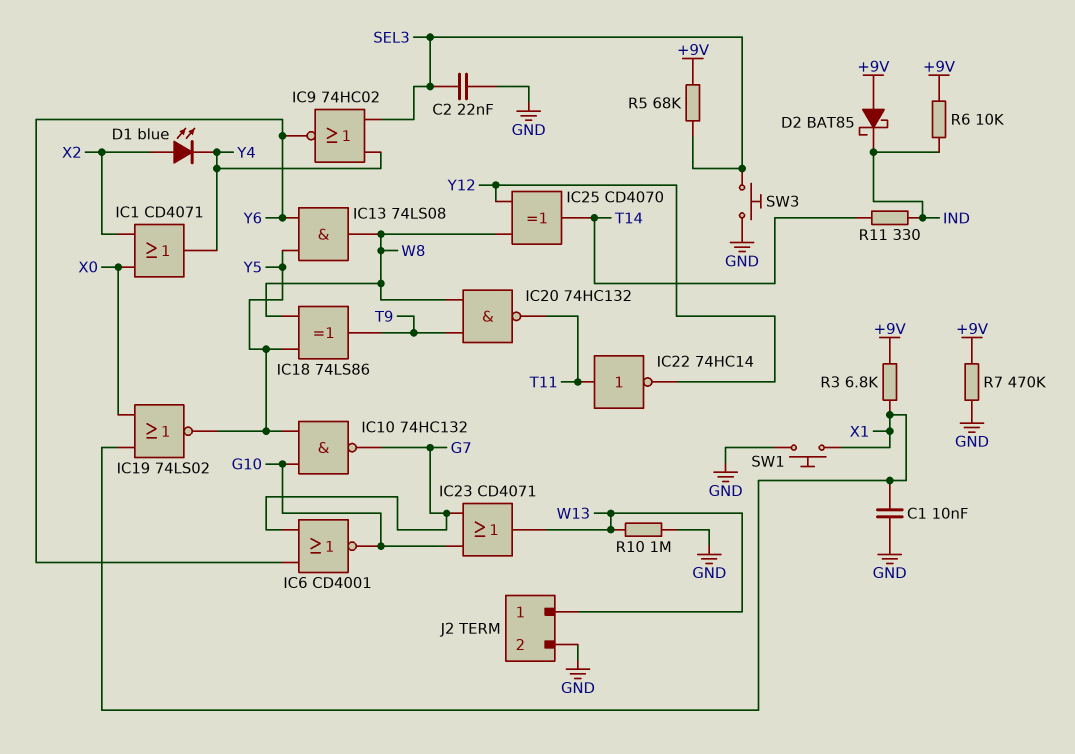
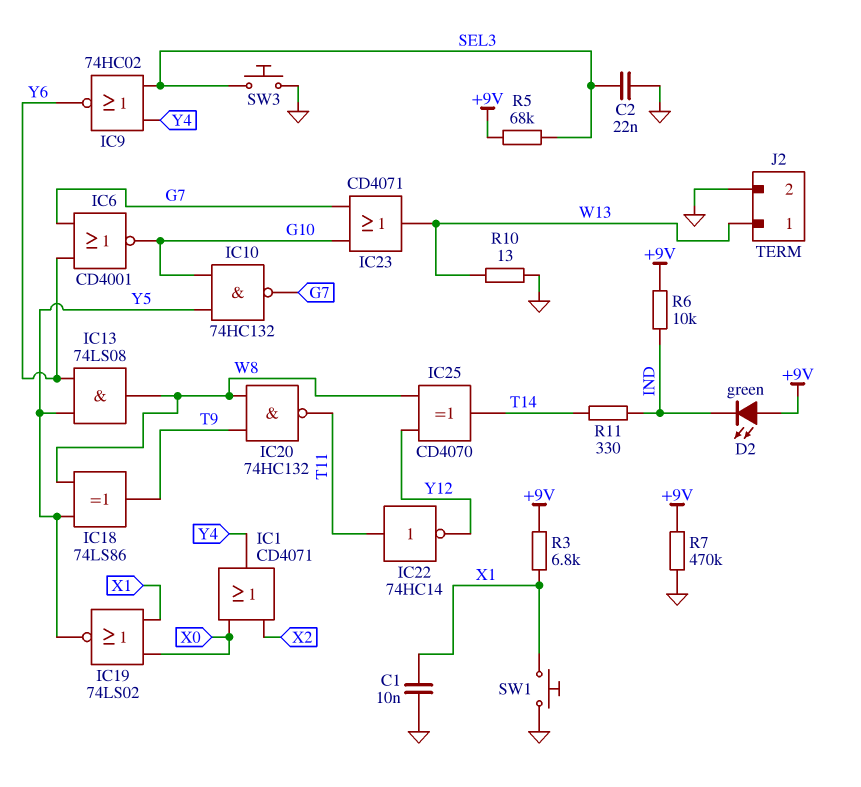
D1: LED blue (A X2, K Y4) -> none
D2: schottky BAT85 (A +9V, K IND) -> LED green (A +9V, K IND)
R10: 1M (GND, W13) -> 13 (GND, W13)

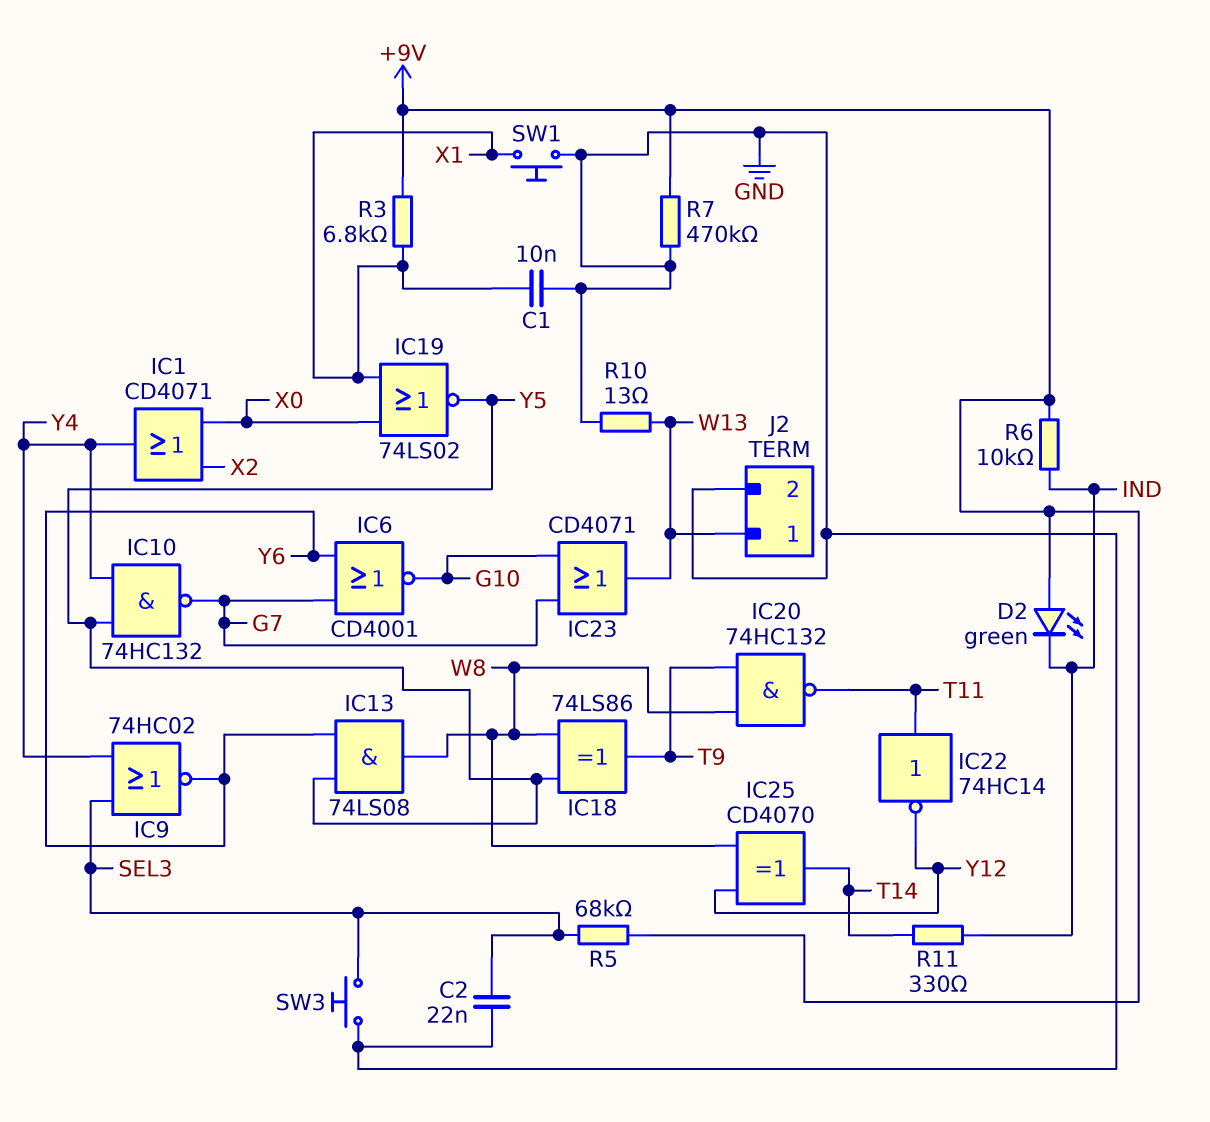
IC10: NAND 74HC132 (in G10, in Y5, out G7) -> NAND 74HC132 (in Y4, in Y5, out G7)

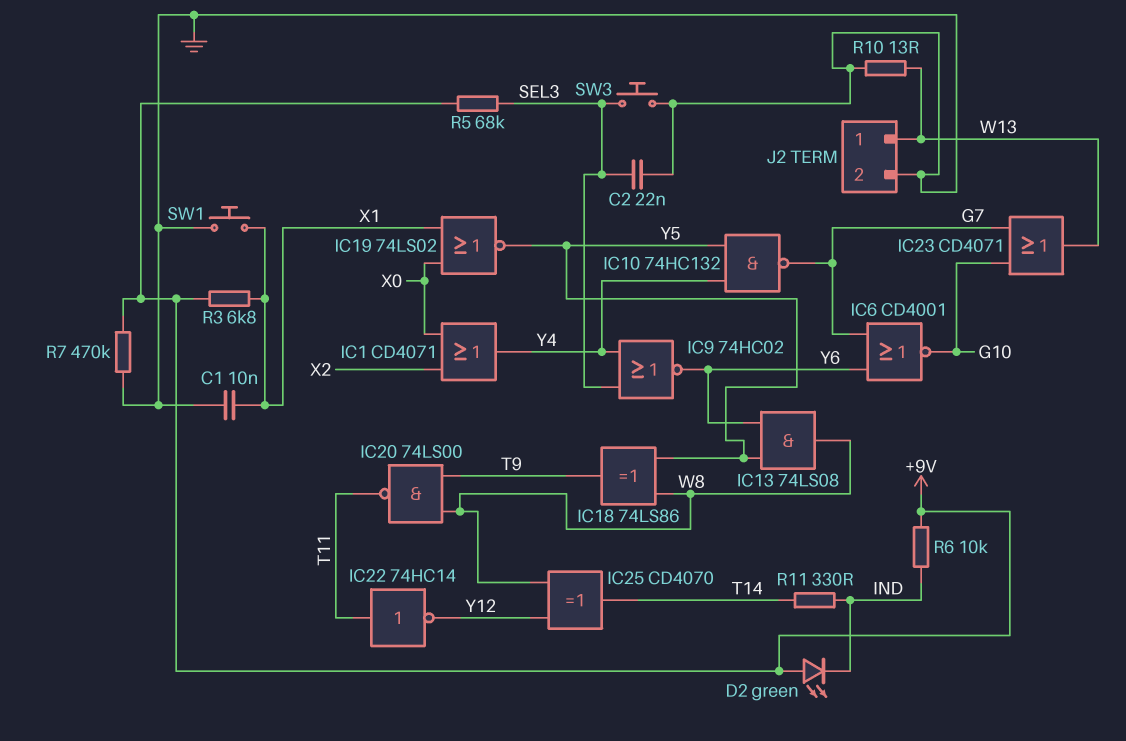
IC20: NAND 74HC132 (in T9, in W8, out T11) -> NAND 74LS00 (in T9, in W8, out T11)

